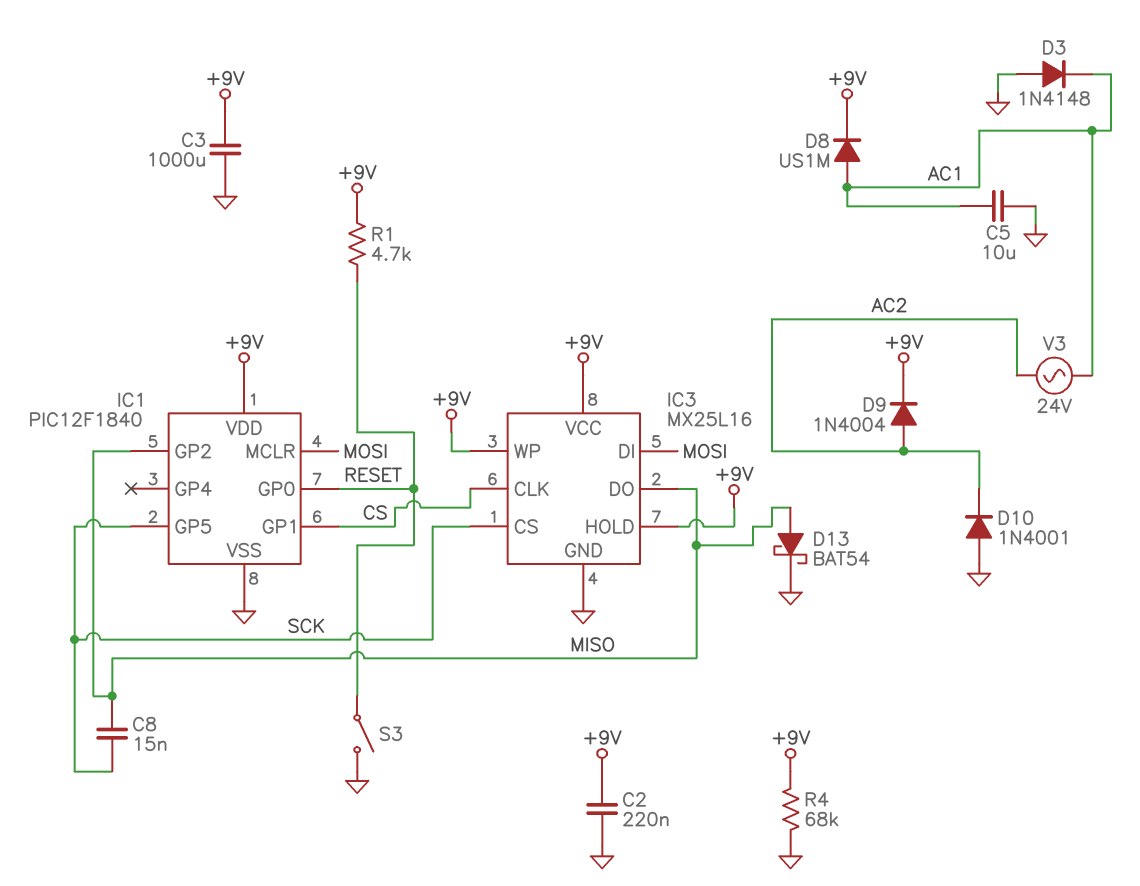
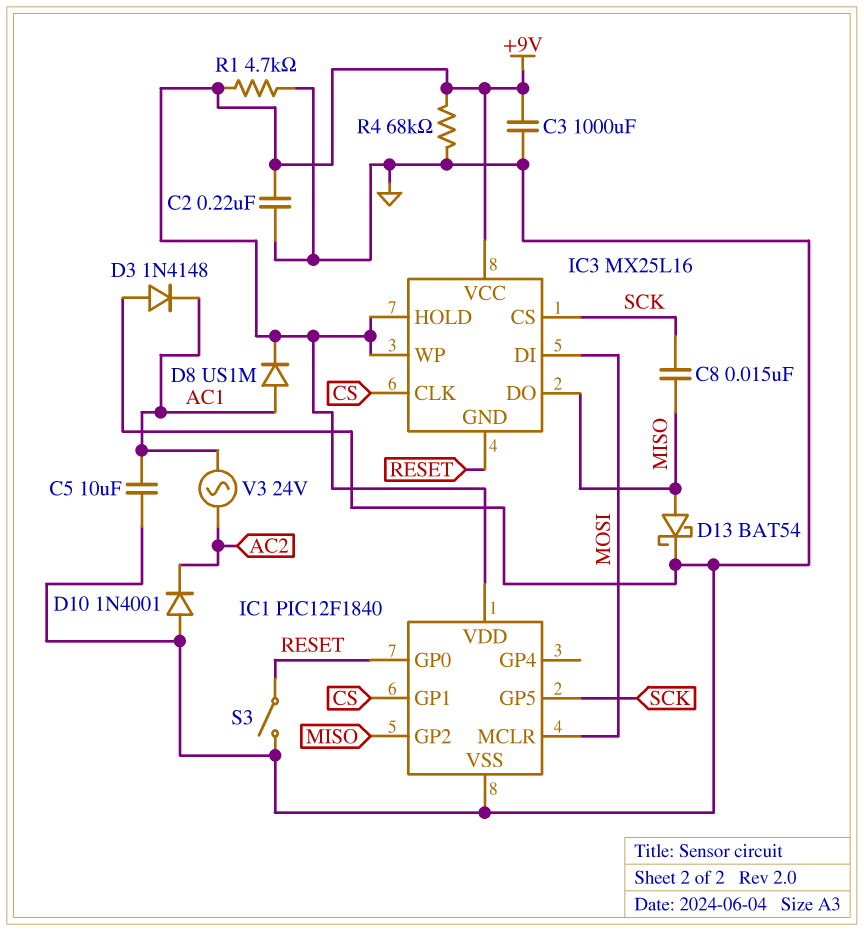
D9: diode 1N4004 (A AC2, K +9V) -> none
IC3 pin GND: GND -> RESET
R1: 4.7k (+9V, RESET) -> 4.7k (+9V, GND)

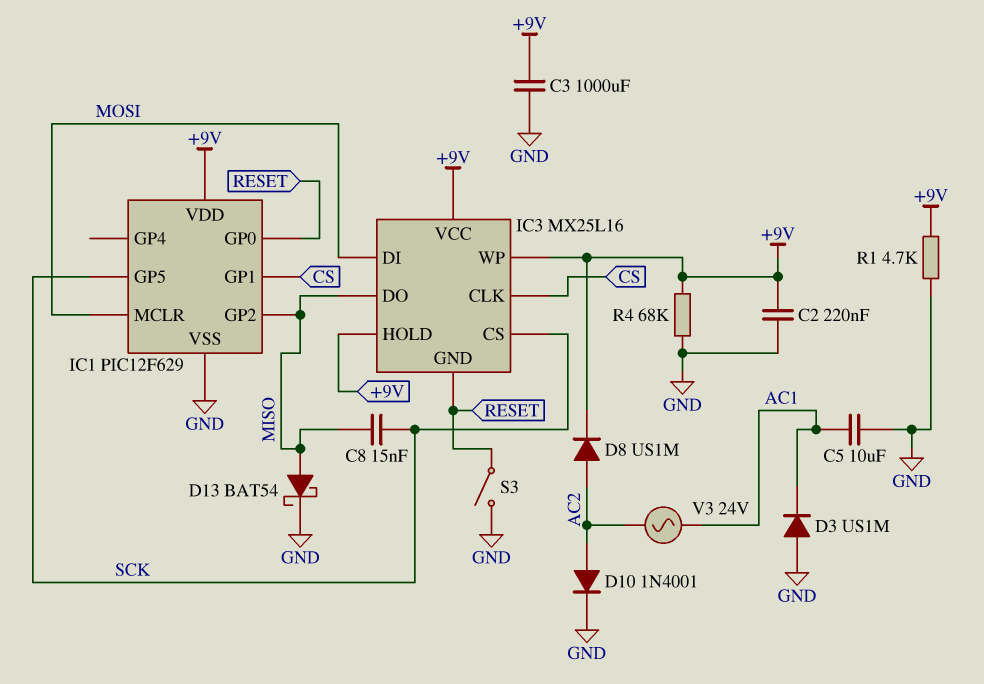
D3: diode 1N4148 (A GND, K AC1) -> diode US1M (A GND, K AC1)
D8: diode US1M (A AC1, K +9V) -> diode US1M (A AC2, K +9V)
D10: diode 1N4001 (A GND, K AC2) -> diode 1N4001 (A AC2, K GND)
IC1: PIC12F1840 -> PIC12F629

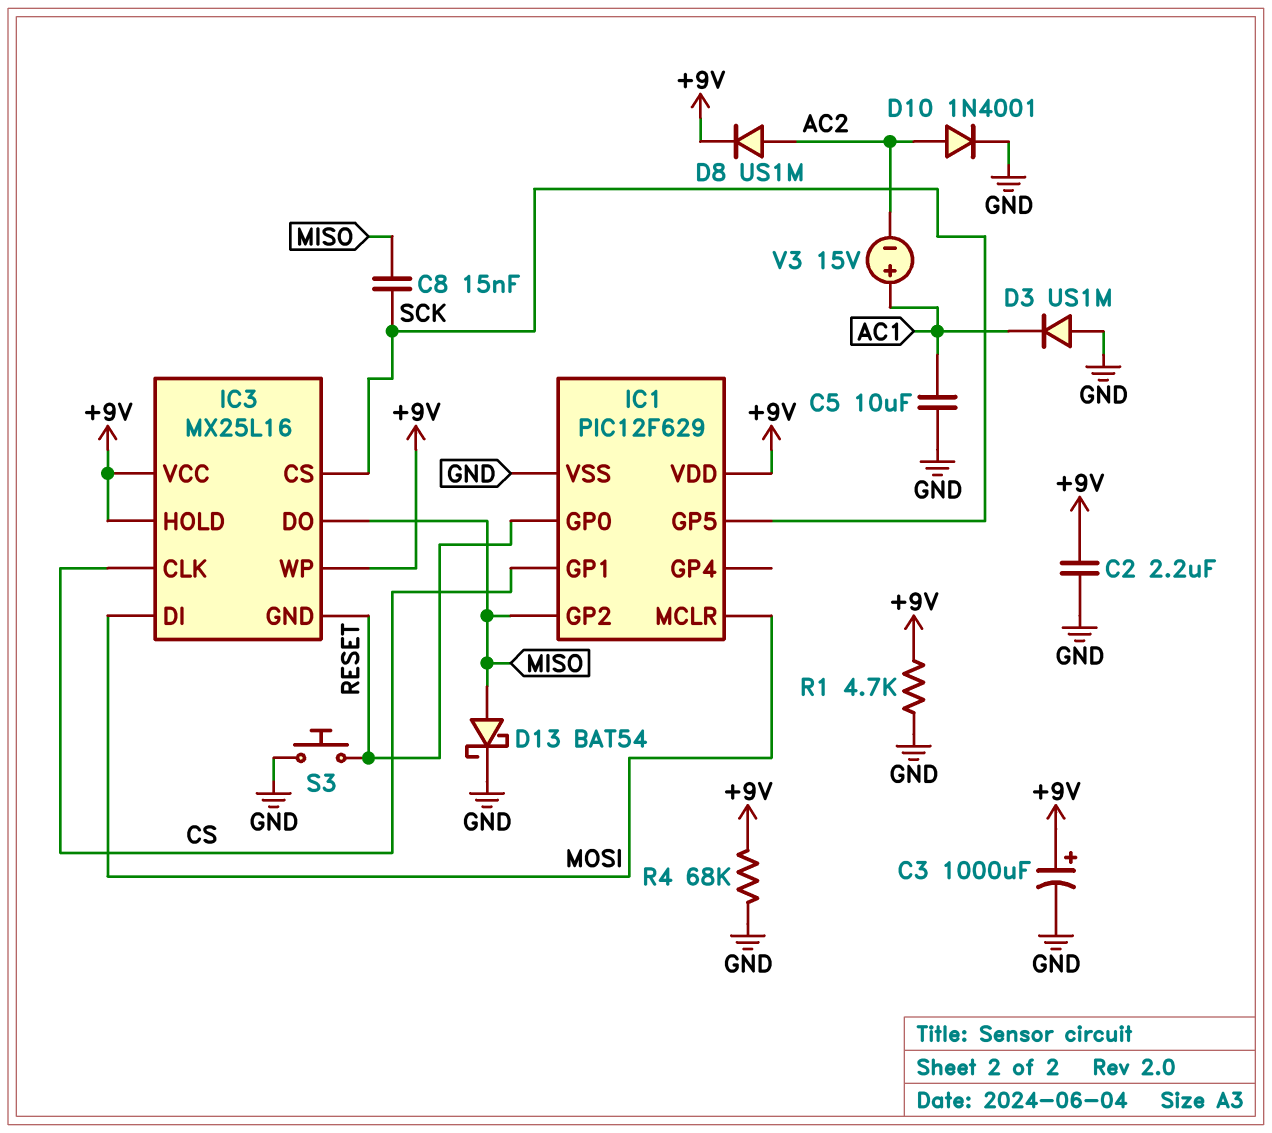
C2: 220nF (+9V, GND) -> 2.2uF (+9V, GND)
C3: 1000uF (+9V, GND) -> 1000uF (plus +9V, minus GND)
S3: switch (GND, RESET) -> button (GND, RESET)
V3: AC 24V (AC1, AC2) -> 15V (plus AC1, minus AC2)

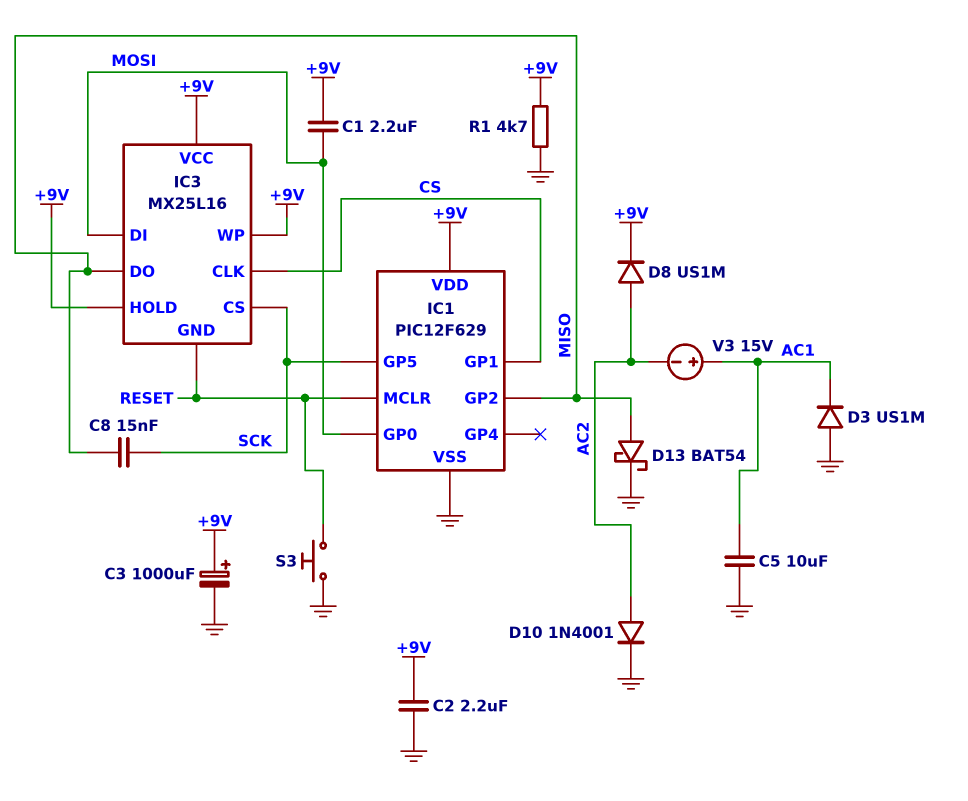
C1: none -> 2.2uF (+9V, MOSI)
IC1 pin GP0: RESET -> MOSI
IC1 pin MCLR: MOSI -> RESET
R4: 68k (+9V, GND) -> none

